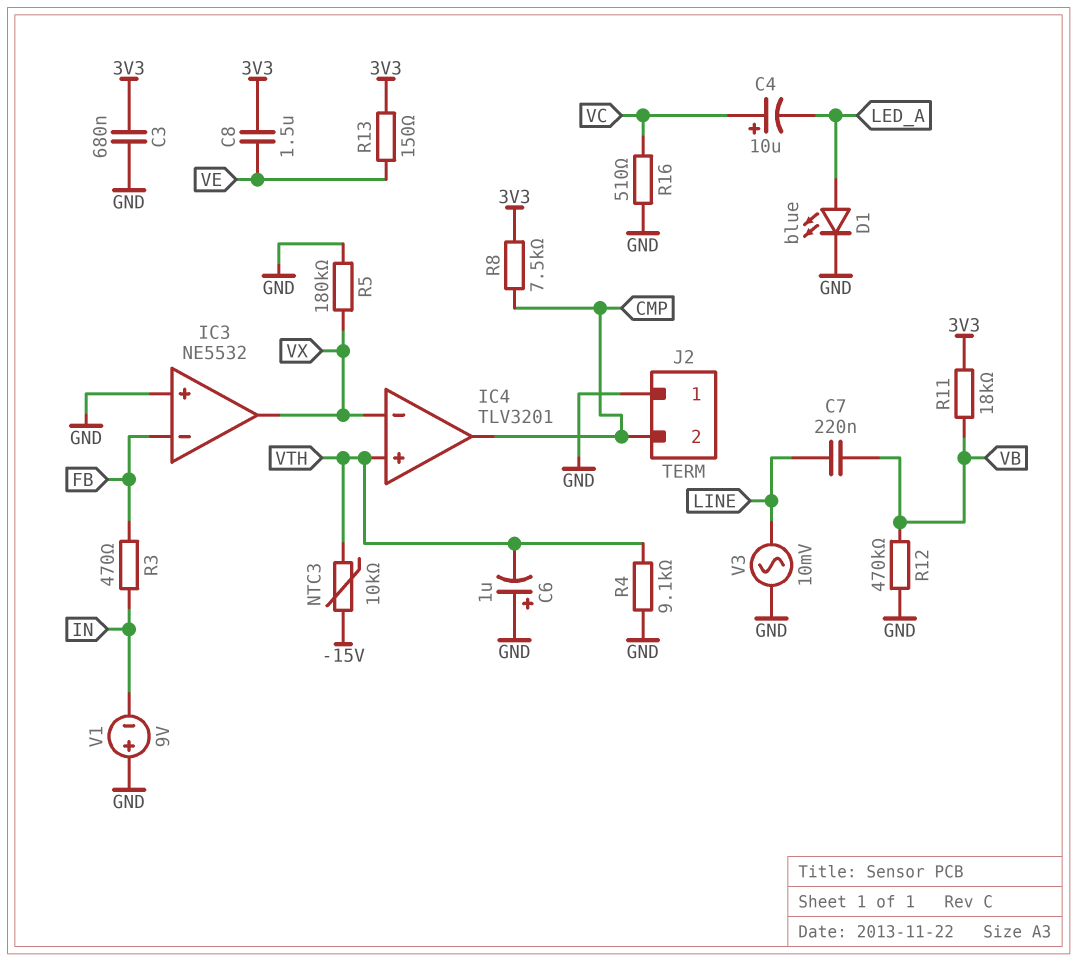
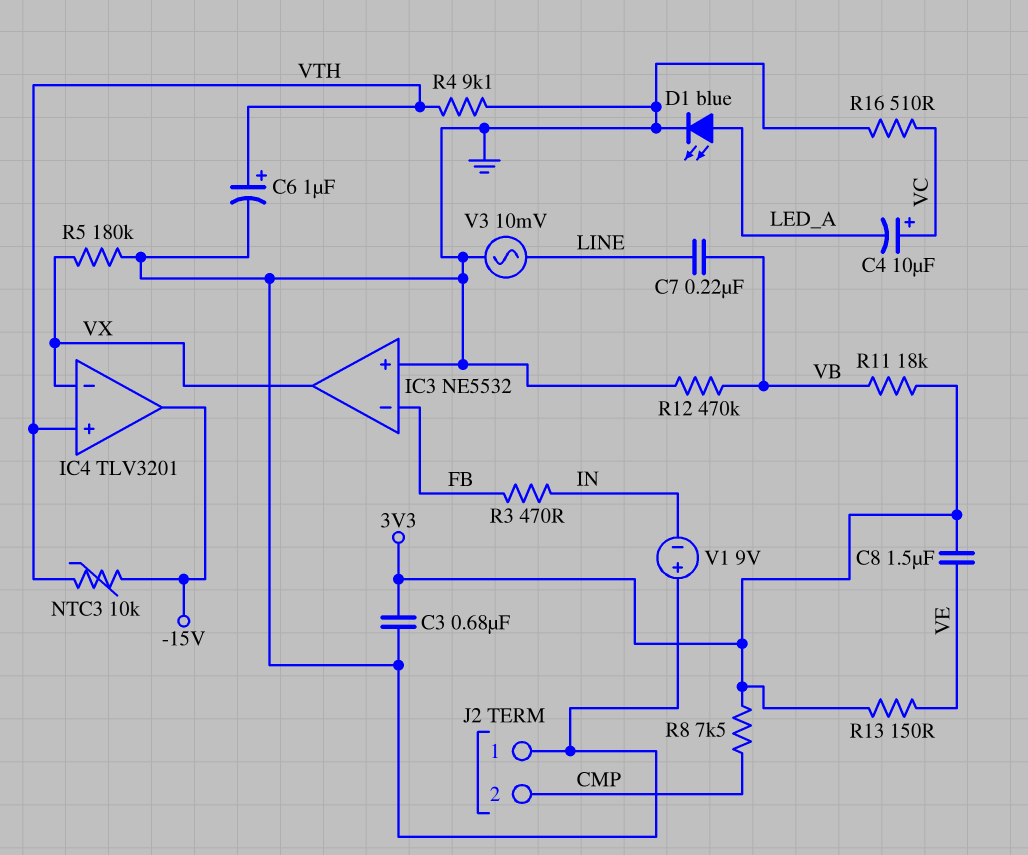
C6: 1uF (plus GND, minus VTH) -> 1uF (plus VTH, minus GND)
IC4 pin out: CMP -> -15V

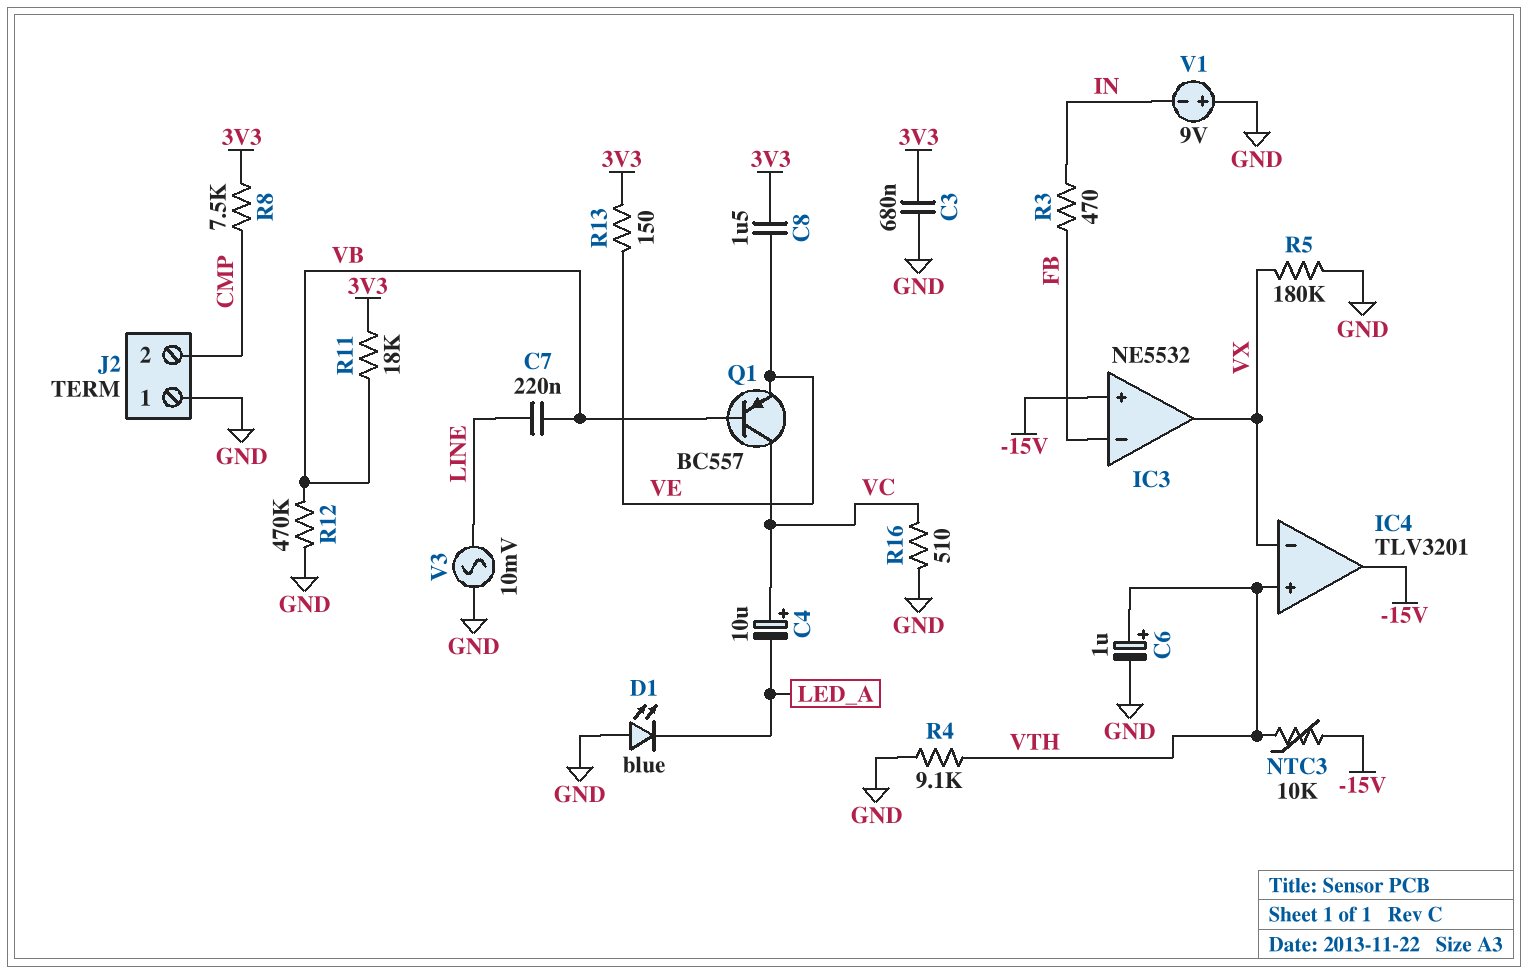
D1: LED blue (A LED_A, K GND) -> LED blue (A GND, K LED_A)
IC3 pin in+: GND -> -15V
Q1: none -> PNP BC557 (B VB, C VC, E VE)

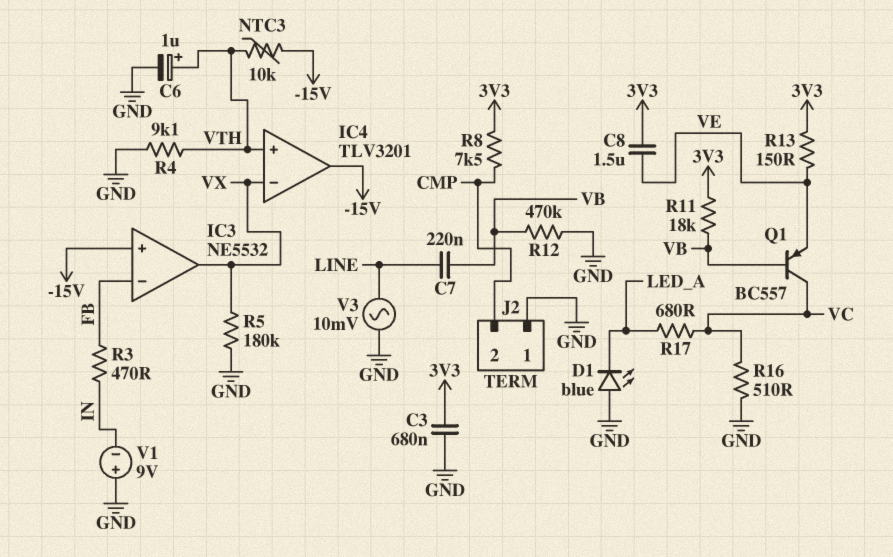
C4: 10uF (plus VC, minus LED_A) -> none
R17: none -> 680 (LED_A, VC)

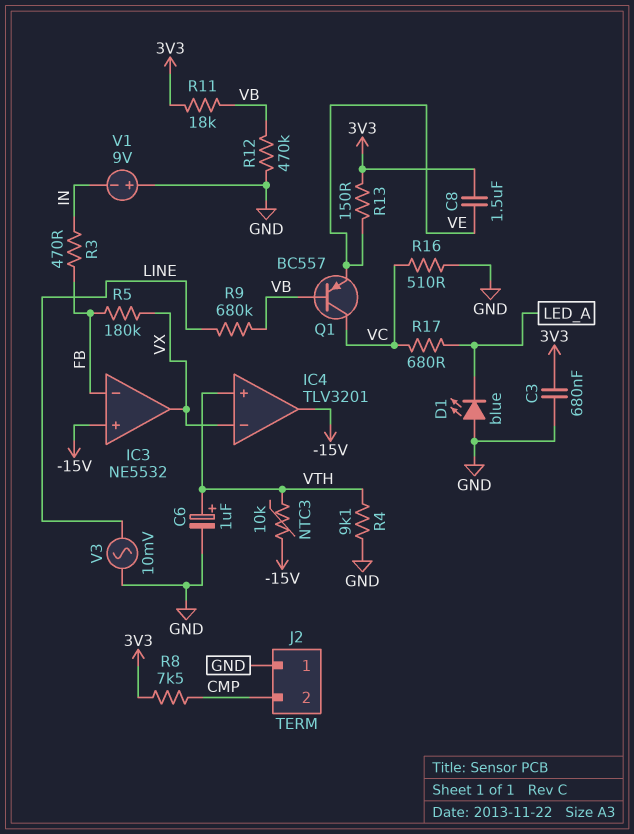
C7: 220nF (LINE, VB) -> none
R5: 180k (GND, VX) -> 180k (FB, VX)
R9: none -> 680k (LINE, VB)

